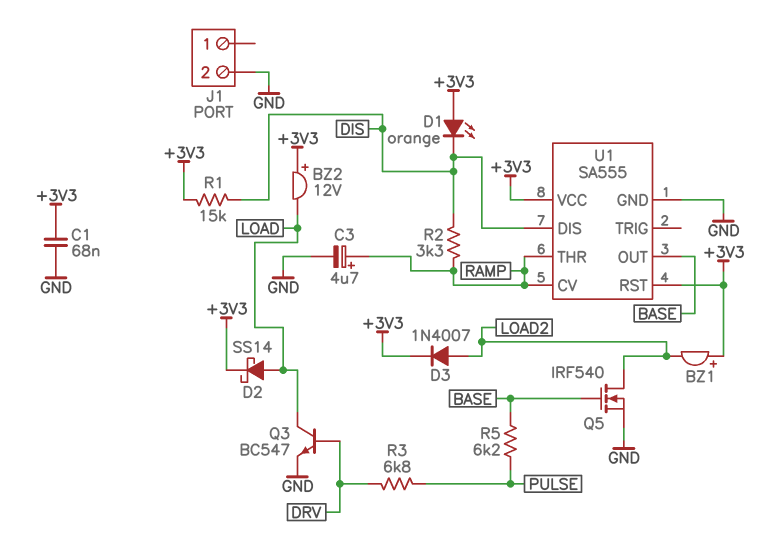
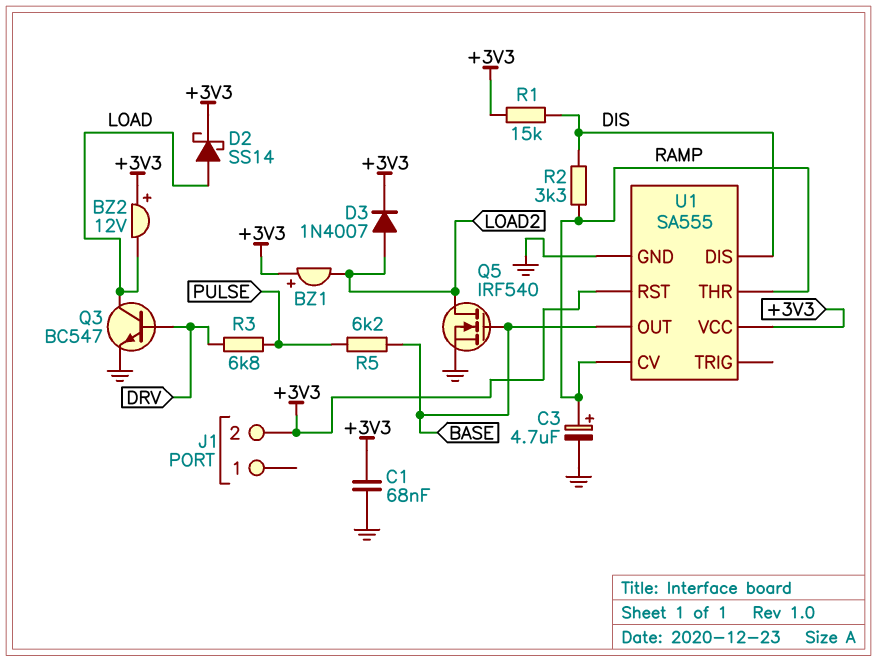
D1: LED orange (A +3V3, K DIS) -> none
J1 pin 2: GND -> +3V3

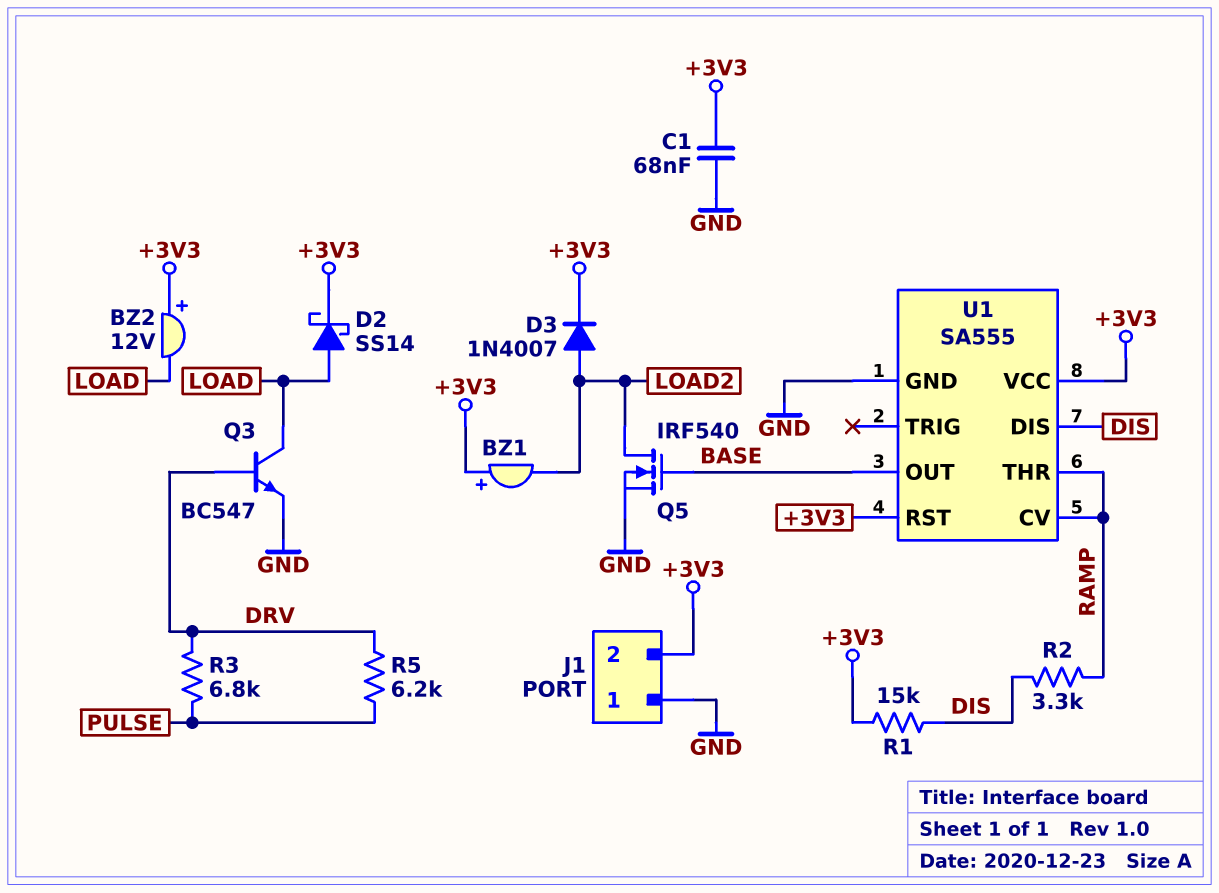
C3: 4.7uF (plus RAMP, minus GND) -> none
J1 pin 1: none -> GND
R5: 6.2k (BASE, PULSE) -> 6.2k (DRV, PULSE)

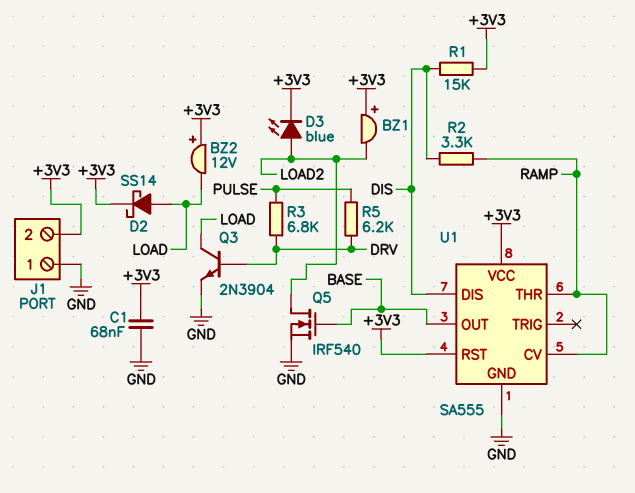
D3: diode 1N4007 (A LOAD2, K +3V3) -> LED blue (A LOAD2, K +3V3)
Q3: NPN BC547 (B DRV, C LOAD, E GND) -> NPN 2N3904 (B DRV, C LOAD, E GND)

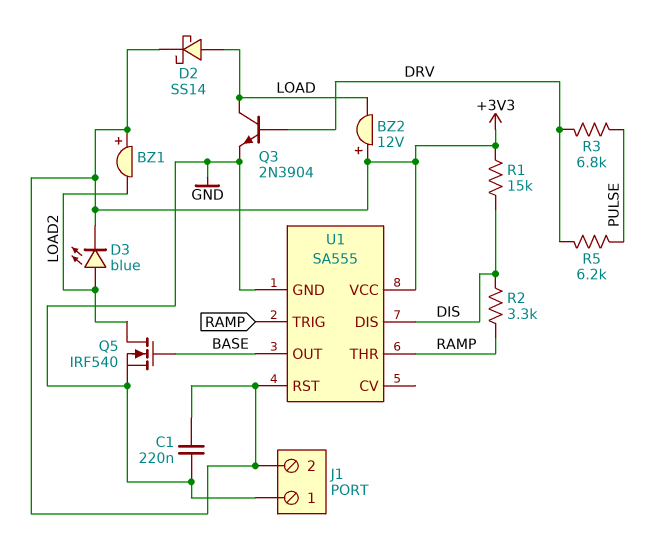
C1: 68nF (+3V3, GND) -> 220nF (+3V3, GND)
U1 pin CV: RAMP -> none
U1 pin TRIG: none -> RAMP

